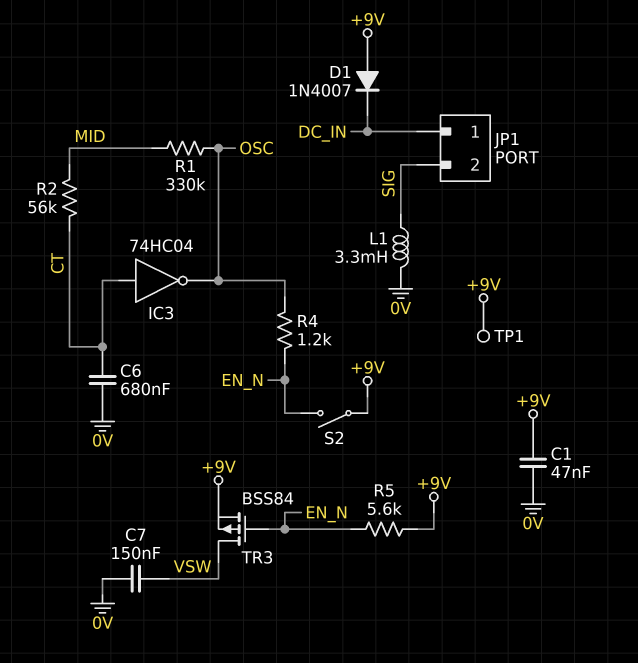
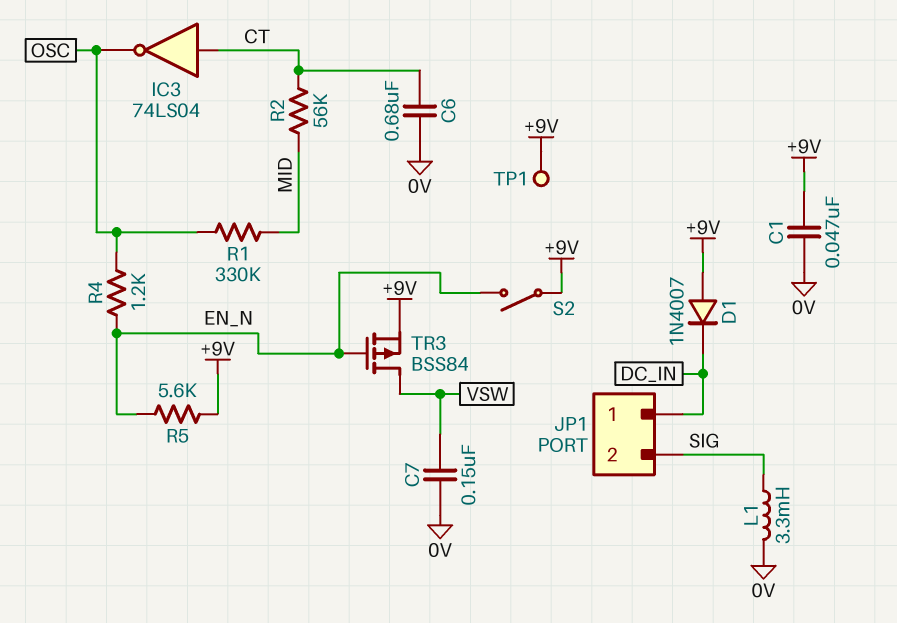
IC3: NOT 74HC04 (in CT, out OSC) -> NOT 74LS04 (in CT, out OSC)

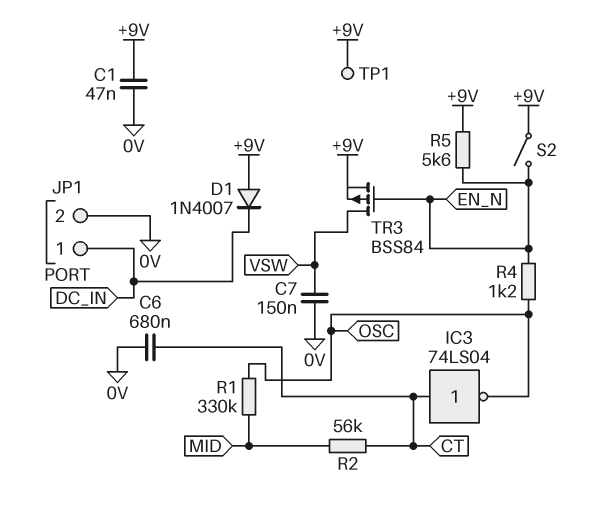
JP1 pin 2: SIG -> 0V
L1: 3.3mH (0V, SIG) -> none

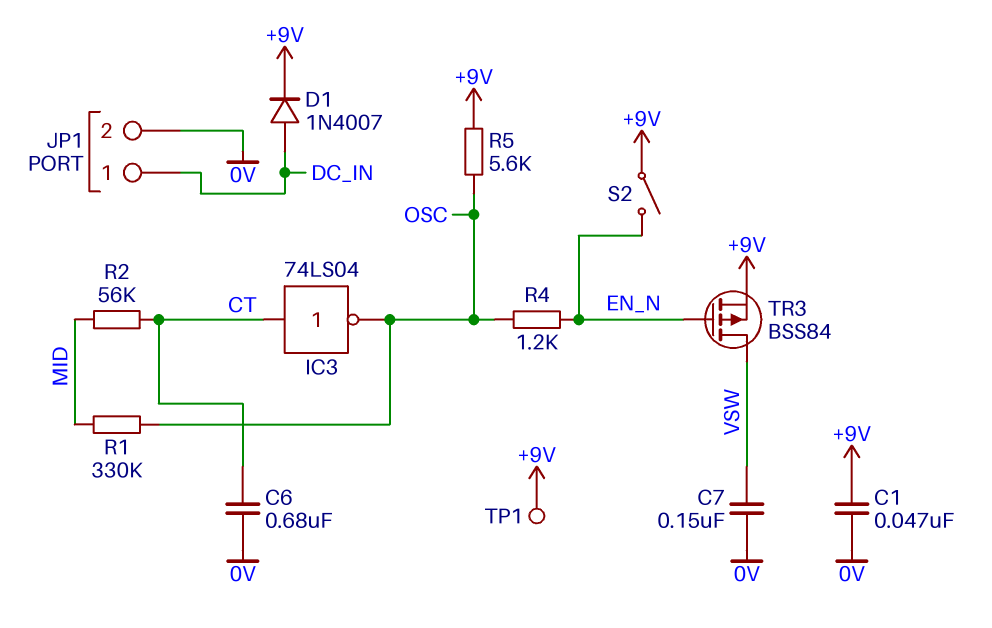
D1: diode 1N4007 (A +9V, K DC_IN) -> diode 1N4007 (A DC_IN, K +9V)
R5: 5.6k (+9V, EN_N) -> 5.6k (+9V, OSC)

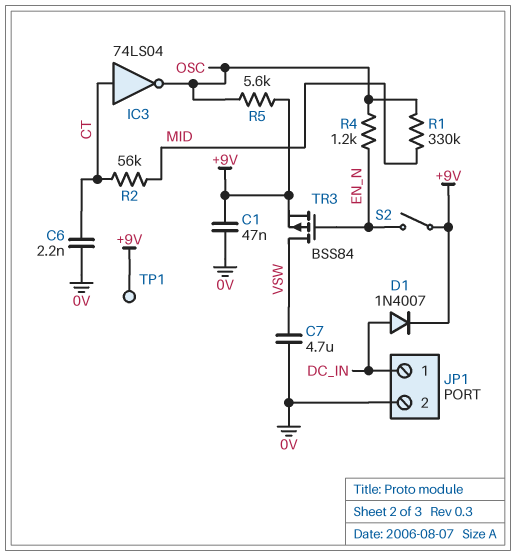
C6: 680nF (0V, CT) -> 2.2nF (0V, CT)
C7: 150nF (0V, VSW) -> 4.7uF (0V, VSW)

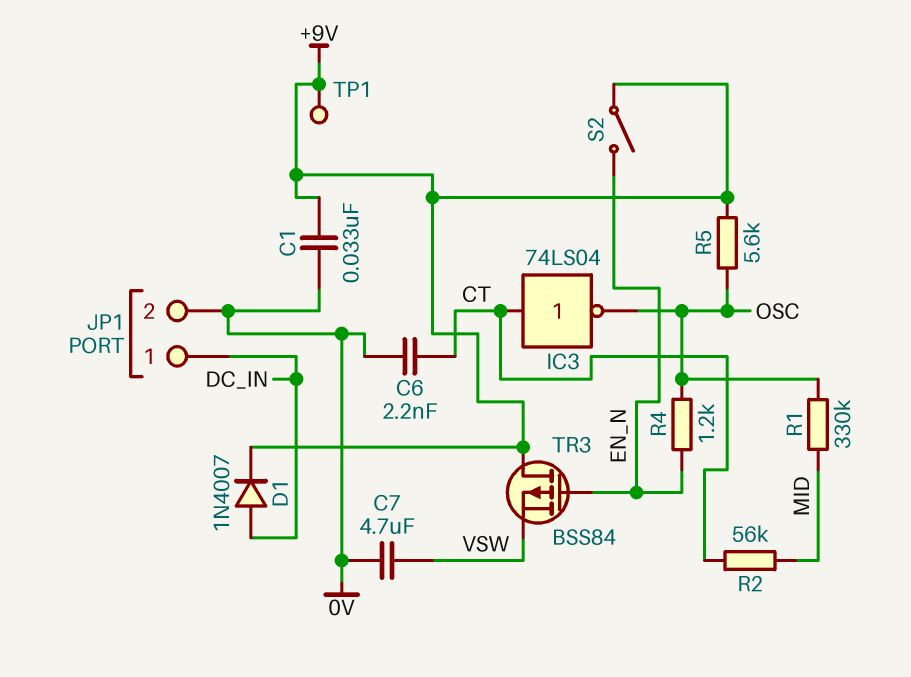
C1: 47nF (+9V, 0V) -> 33nF (+9V, 0V)
TR3: PMOS BSS84 (G EN_N, D VSW, S +9V) -> PMOS BSS84 (G EN_N, D +9V, S VSW)

